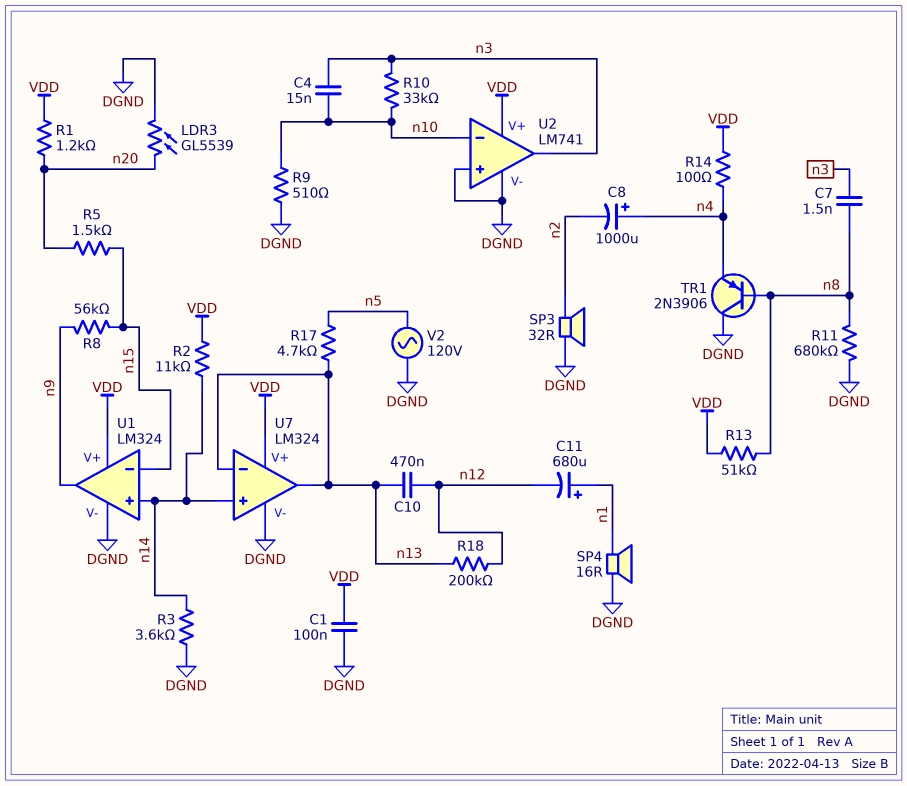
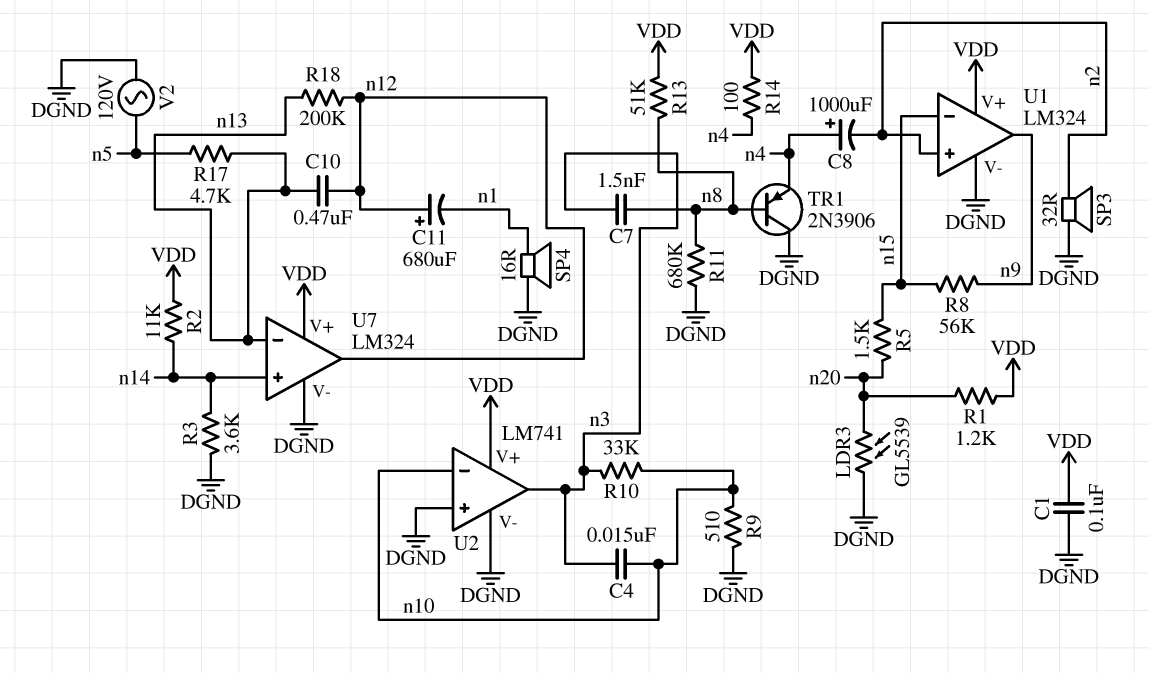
C11: 680uF (plus n1, minus n12) -> 680uF (plus n12, minus n1)
U1 pin in+: n14 -> n2
U7 pin out: n13 -> n12

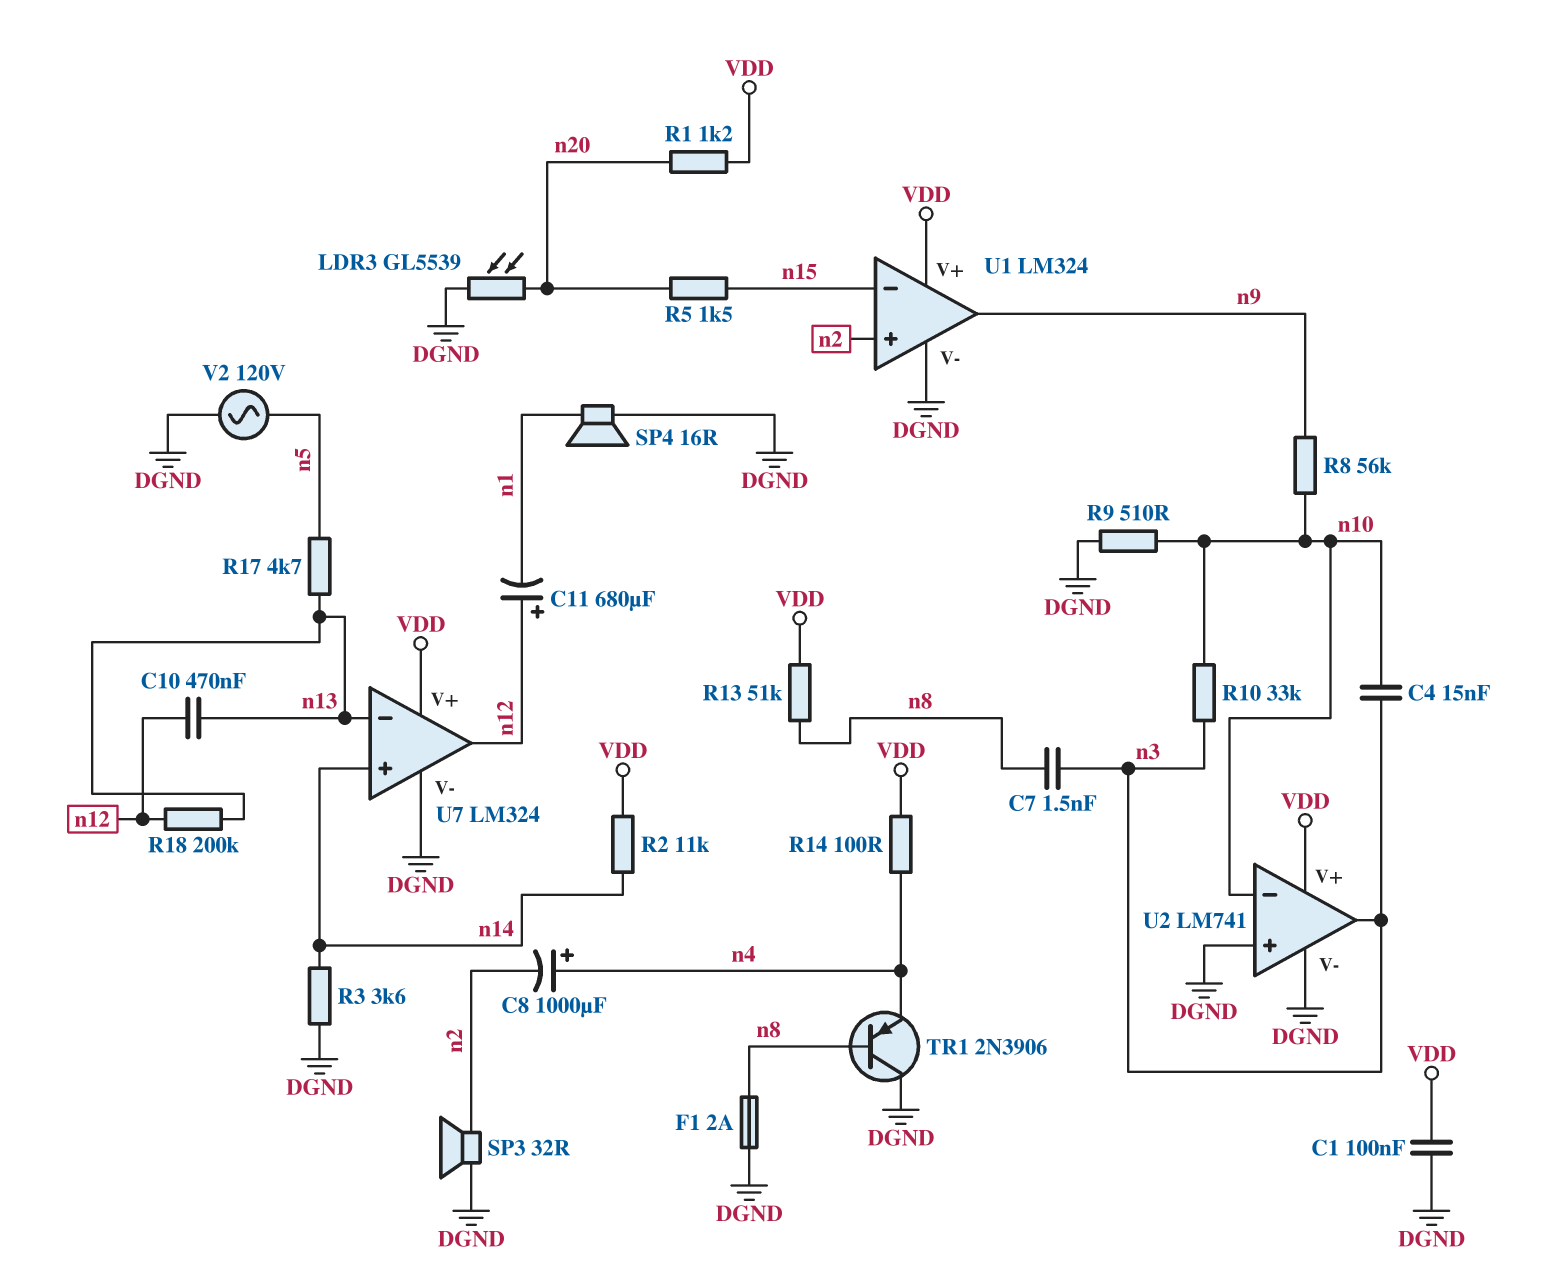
F1: none -> 2A (DGND, n8)
R8: 56k (n9, n15) -> 56k (n9, n10)
R11: 680k (DGND, n8) -> none

